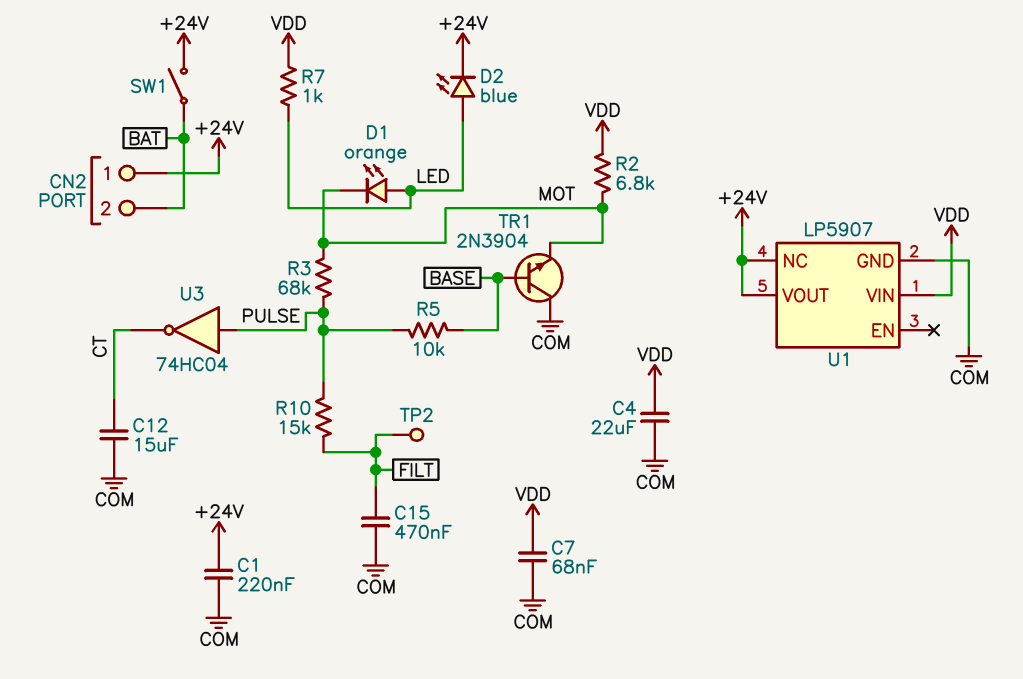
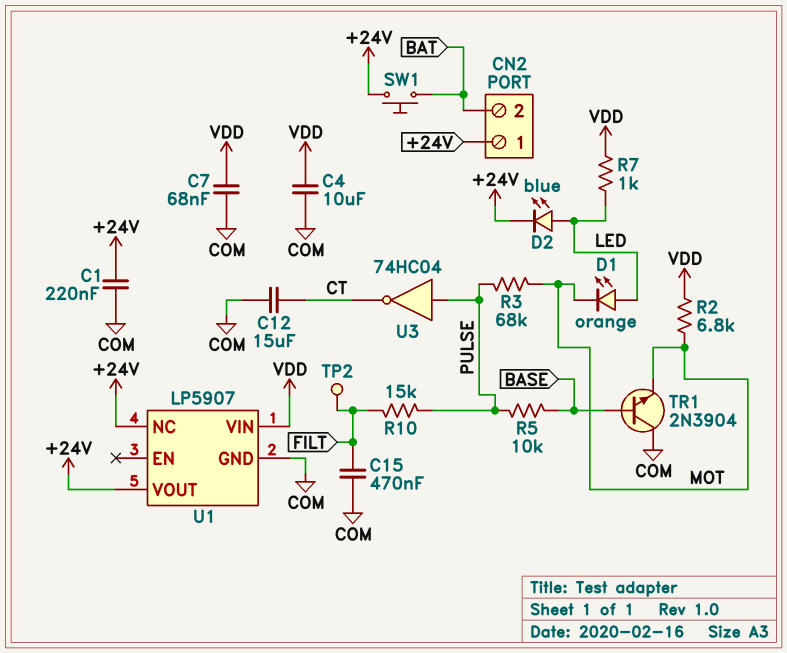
C4: 22uF (COM, VDD) -> 10uF (COM, VDD)
SW1: switch (+24V, BAT) -> button (+24V, BAT)

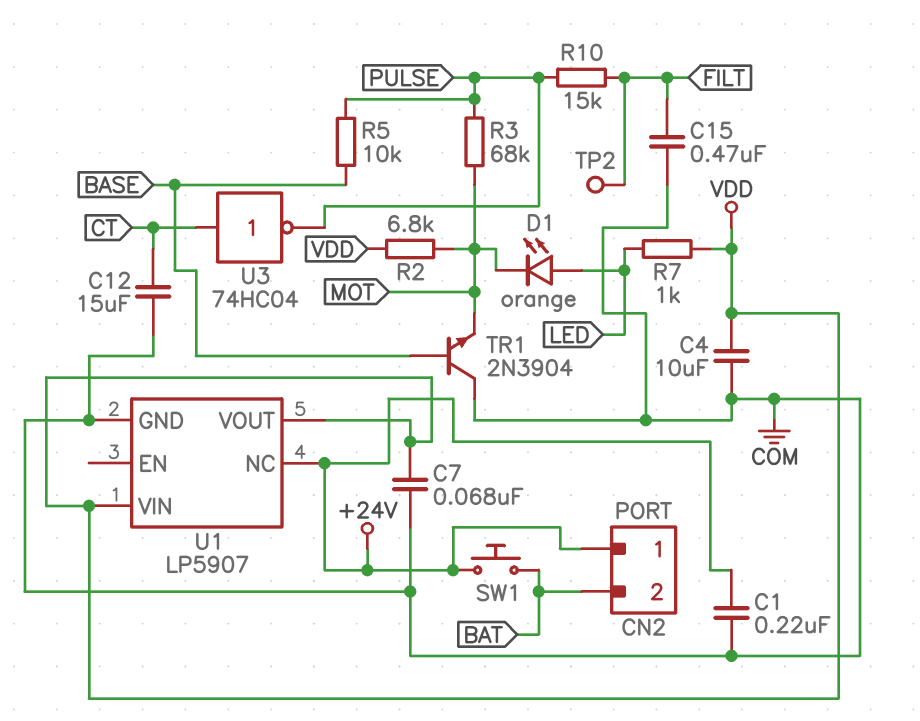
D2: LED blue (A LED, K +24V) -> none
U1 pin VOUT: +24V -> VDD
U3: NOT 74HC04 (in PULSE, out CT) -> NOT 74HC04 (in CT, out PULSE)

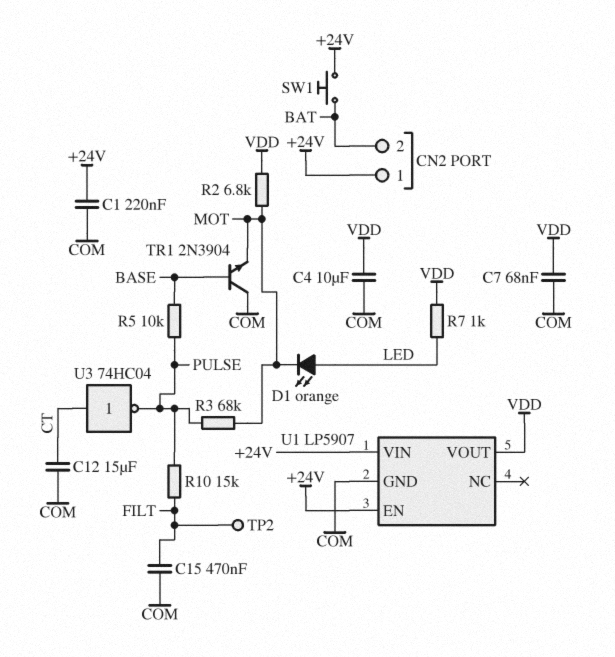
U1 pin EN: none -> +24V
U1 pin NC: +24V -> none
U1 pin VIN: VDD -> +24V

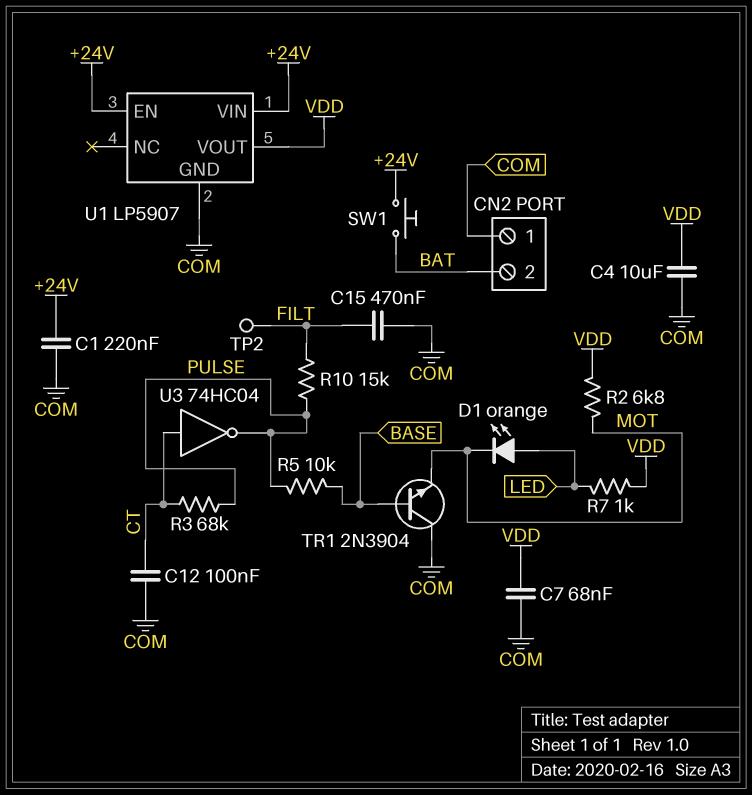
C12: 15uF (COM, CT) -> 100nF (COM, CT)
CN2 pin 1: +24V -> COM
R3: 68k (MOT, PULSE) -> 68k (CT, PULSE)

